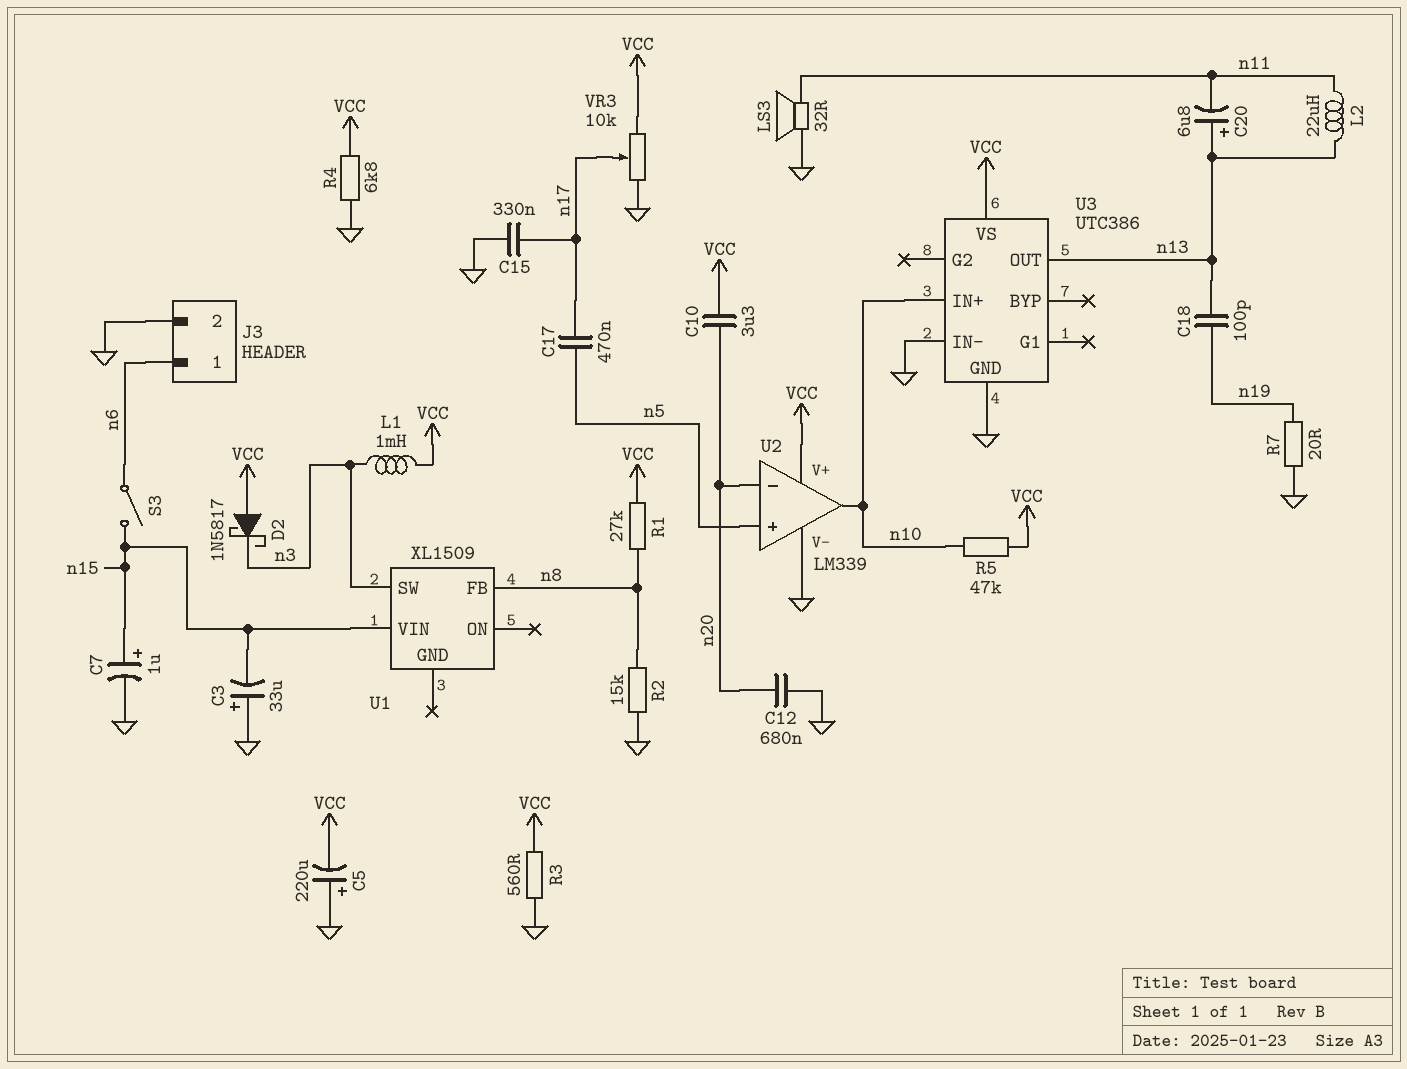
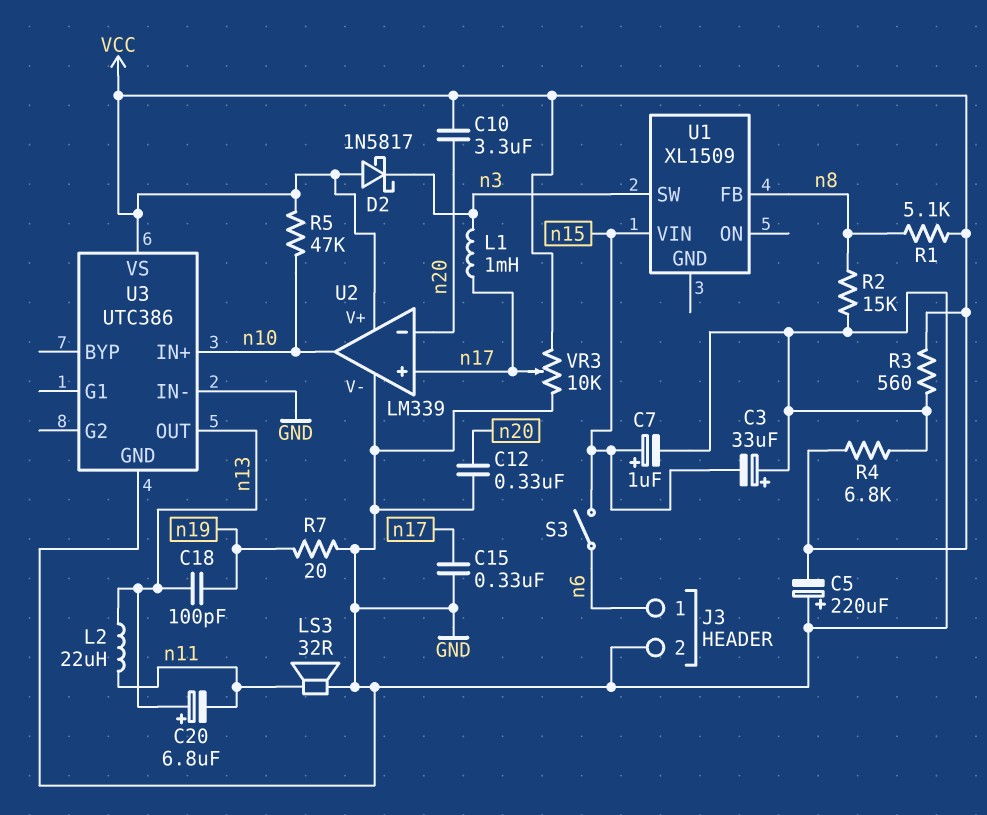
C12: 680nF (GND, n20) -> 330nF (GND, n20)
C17: 470nF (n5, n17) -> none
L1: 1mH (VCC, n3) -> 1mH (n3, n17)
R1: 27k (VCC, n8) -> 5.1k (VCC, n8)
U2 pin in+: n5 -> n17

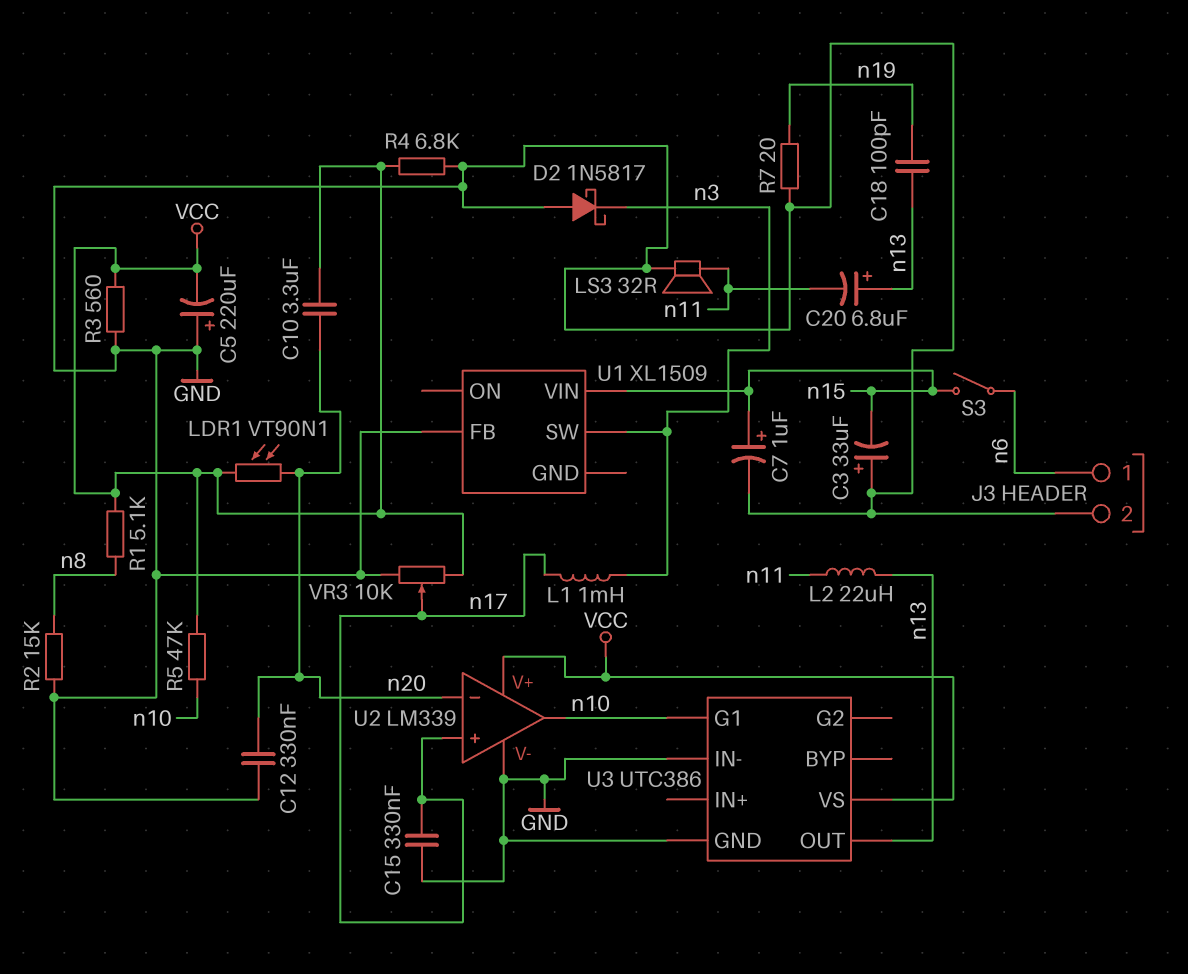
D2: schottky 1N5817 (A VCC, K n3) -> schottky 1N5817 (A GND, K n3)
LDR1: none -> VT90N1 (VCC, n20)
U1 pin FB: n8 -> GND
U3 pin G1: none -> n10
U3 pin IN+: n10 -> none

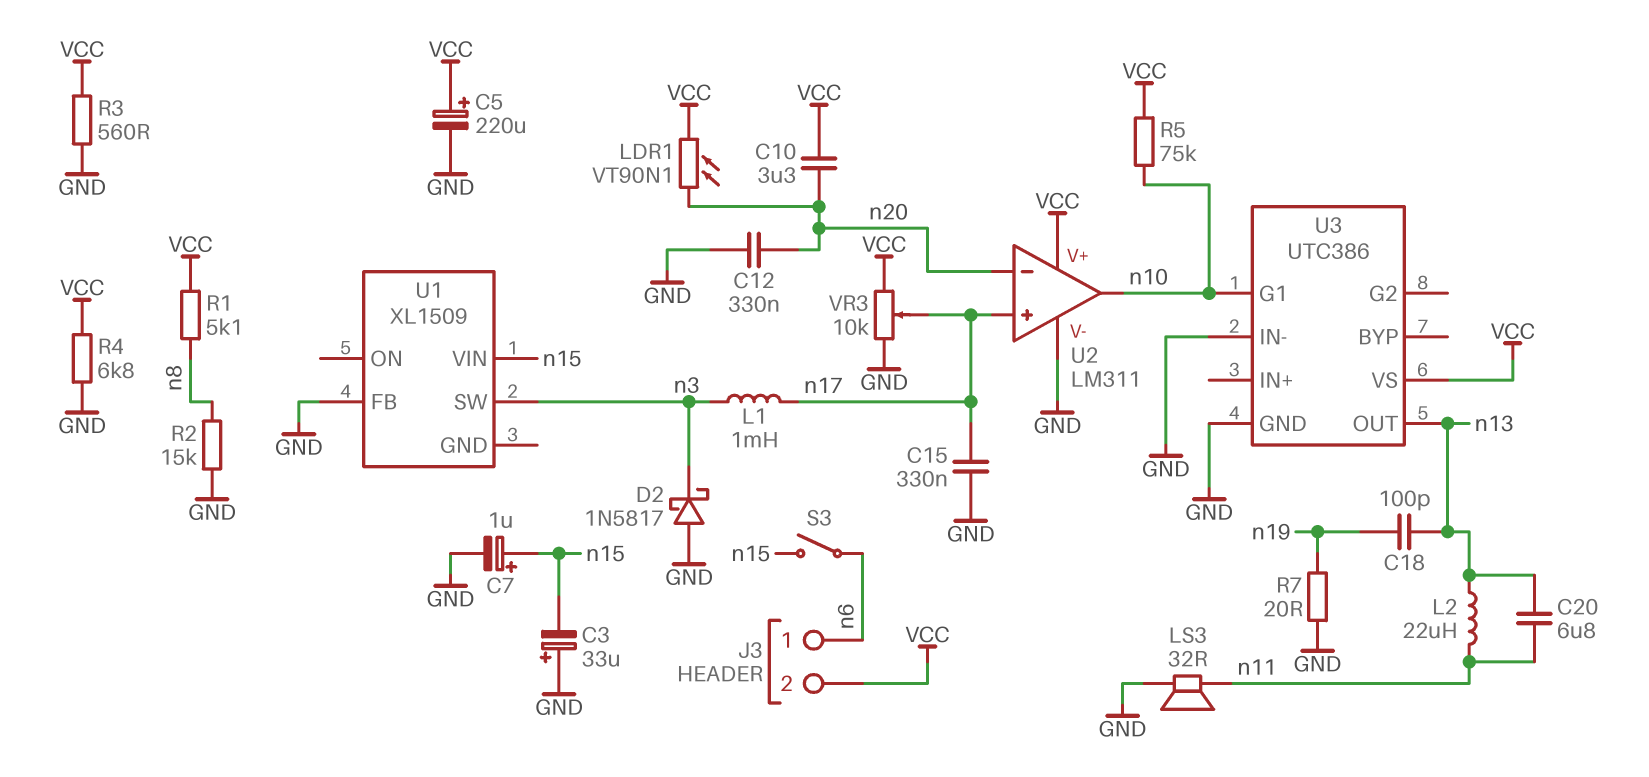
C5: 220uF (plus GND, minus VCC) -> 220uF (plus VCC, minus GND)
C20: 6.8uF (plus n13, minus n11) -> 6.8uF (n11, n13)
J3 pin 2: GND -> VCC
R5: 47k (VCC, n10) -> 75k (VCC, n10)
U2: LM339 -> LM311

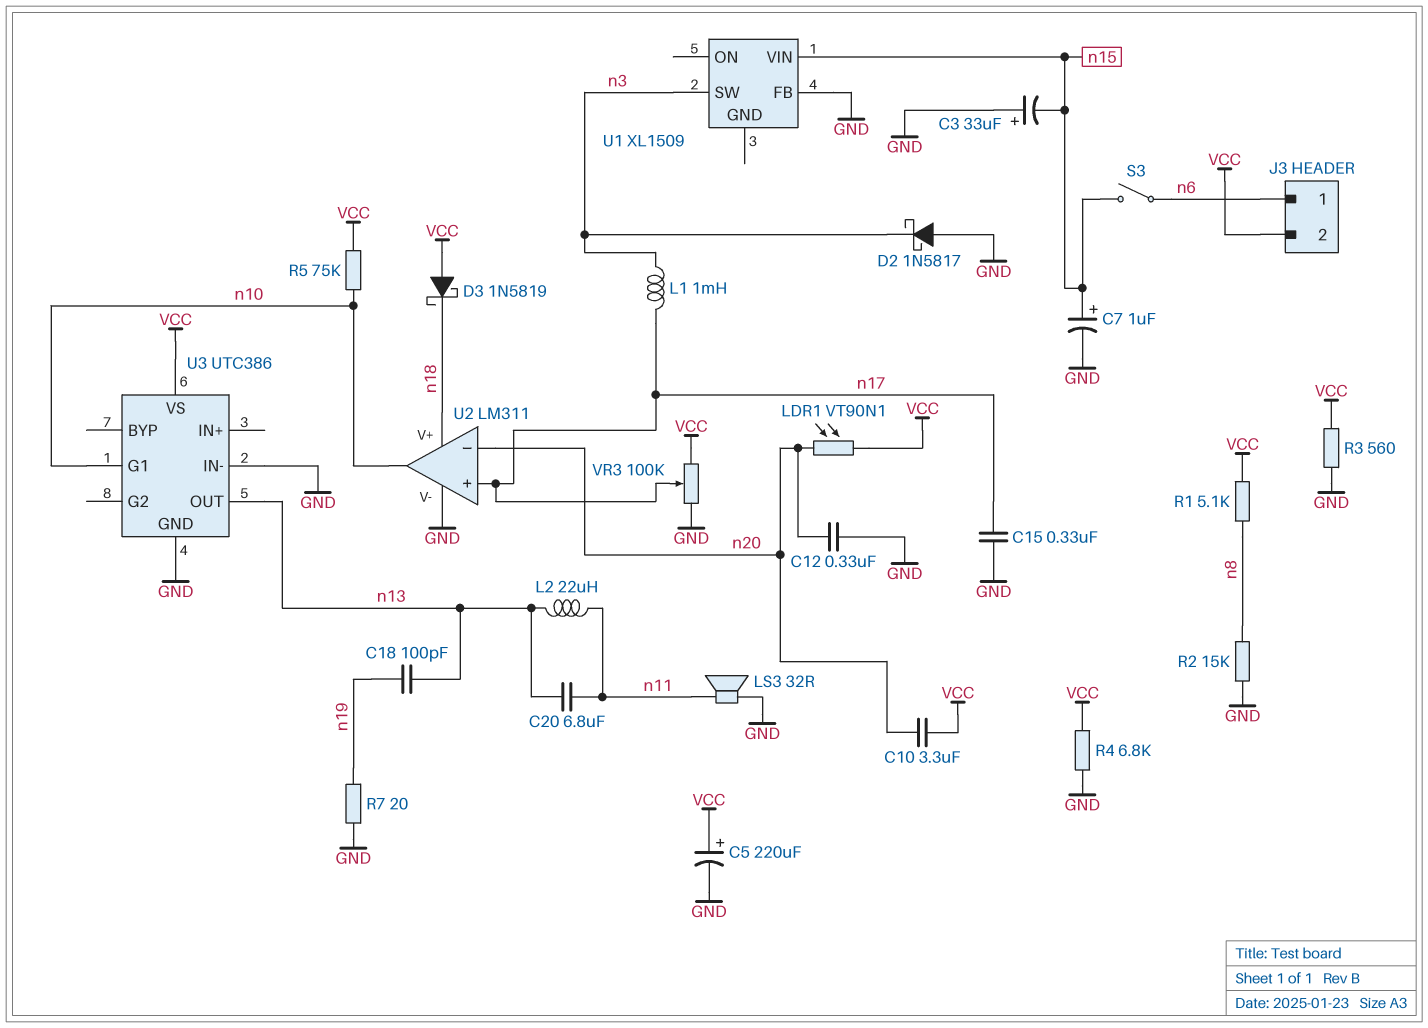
D3: none -> schottky 1N5819 (A VCC, K n18)
U2 pin V+: VCC -> n18
VR3: 10k (GND, VCC, wiper n17) -> 100k (GND, VCC, wiper n17)

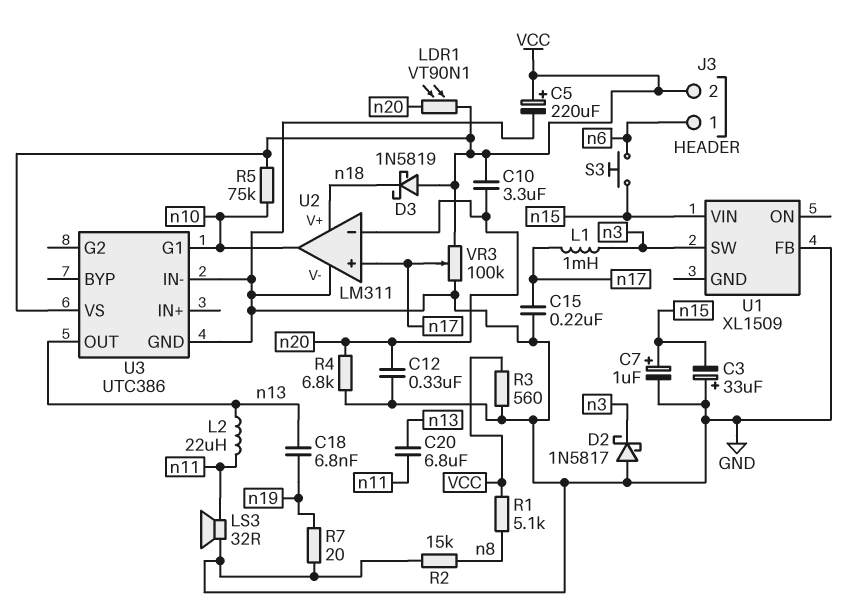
C15: 330nF (GND, n17) -> 220nF (GND, n17)
C18: 100pF (n13, n19) -> 6.8nF (n13, n19)
R4: 6.8k (GND, VCC) -> 6.8k (GND, n20)
S3: switch (n6, n15) -> button (n6, n15)

